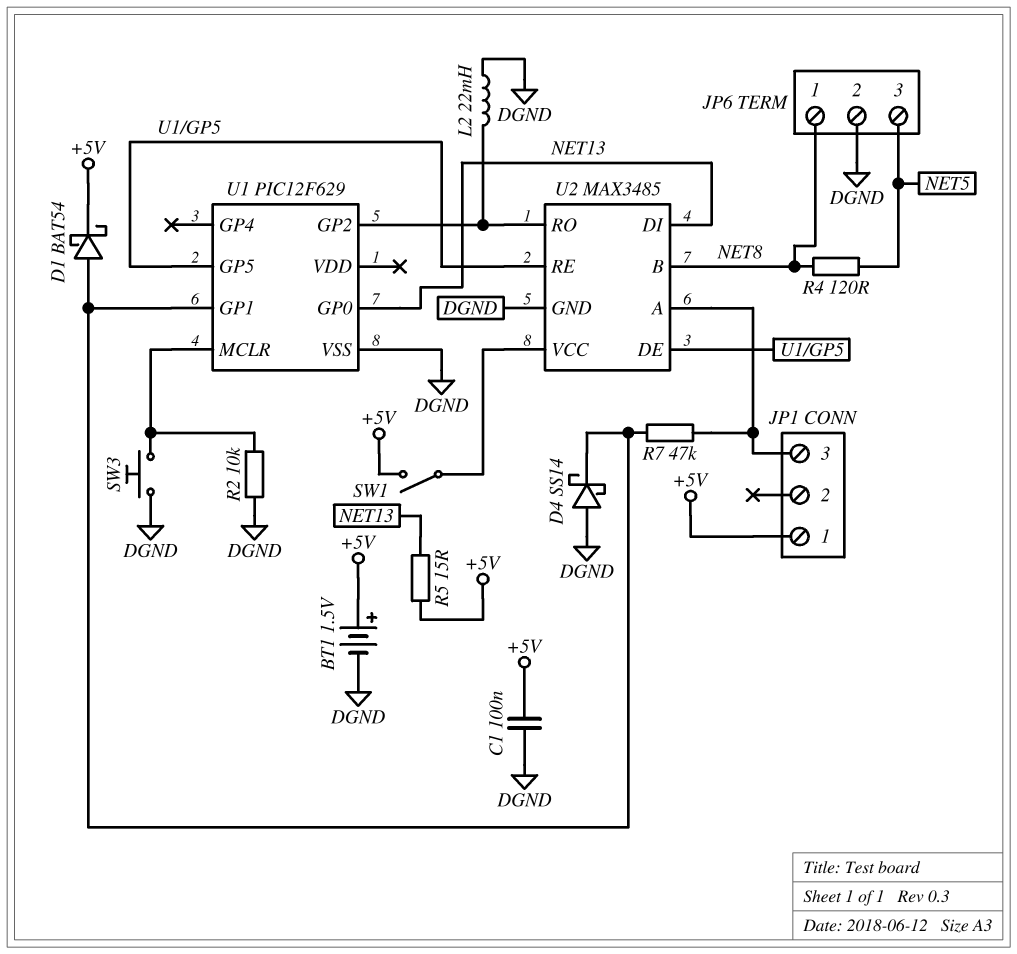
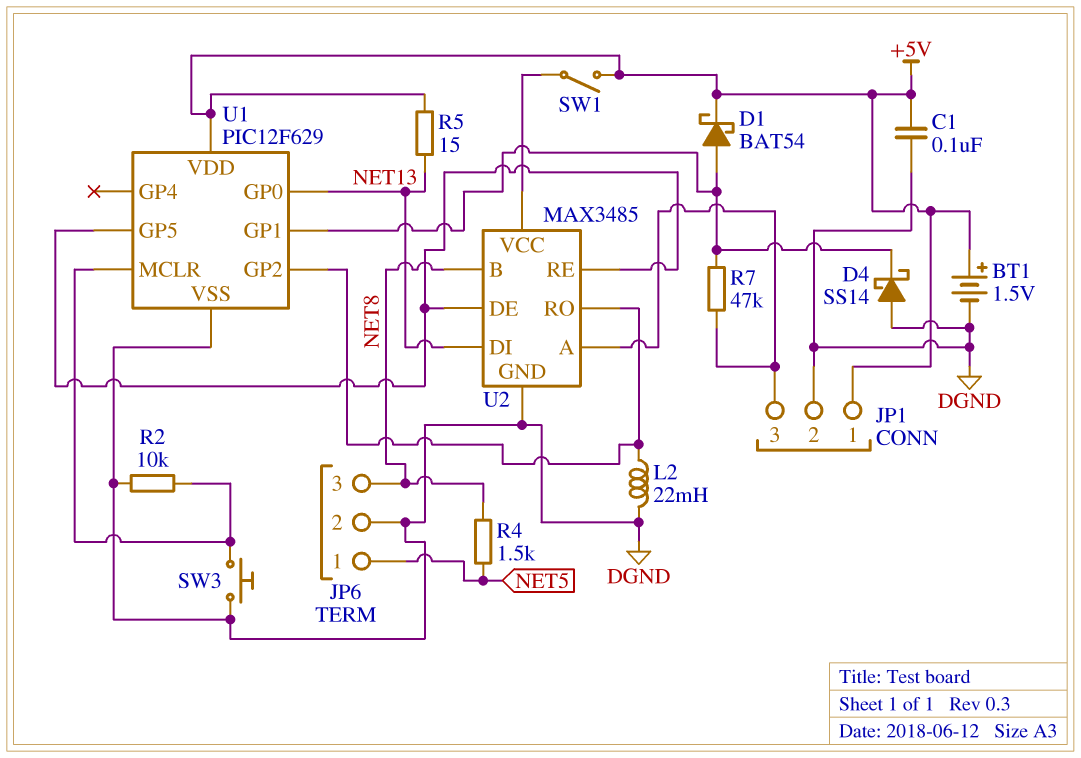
JP1 pin 2: none -> DGND
JP6 pin 1: NET8 -> NET5
JP6 pin 3: NET5 -> NET8
R4: 120 (NET5, NET8) -> 1.5k (NET5, NET8)
U1 pin VDD: none -> +5V

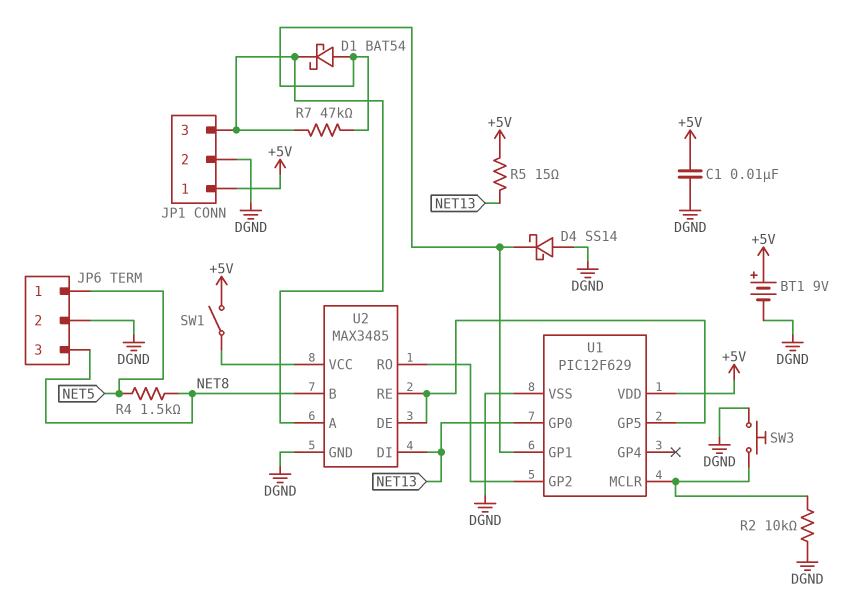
BT1: 1.5V (plus +5V, minus DGND) -> 9V (plus +5V, minus DGND)
C1: 100nF (+5V, DGND) -> 10nF (+5V, DGND)
D1: schottky BAT54 (A U1/GP1, K +5V) -> schottky BAT54 (A U1/GP1, K JP1/3)
L2: 22mH (DGND, U1/GP2) -> none

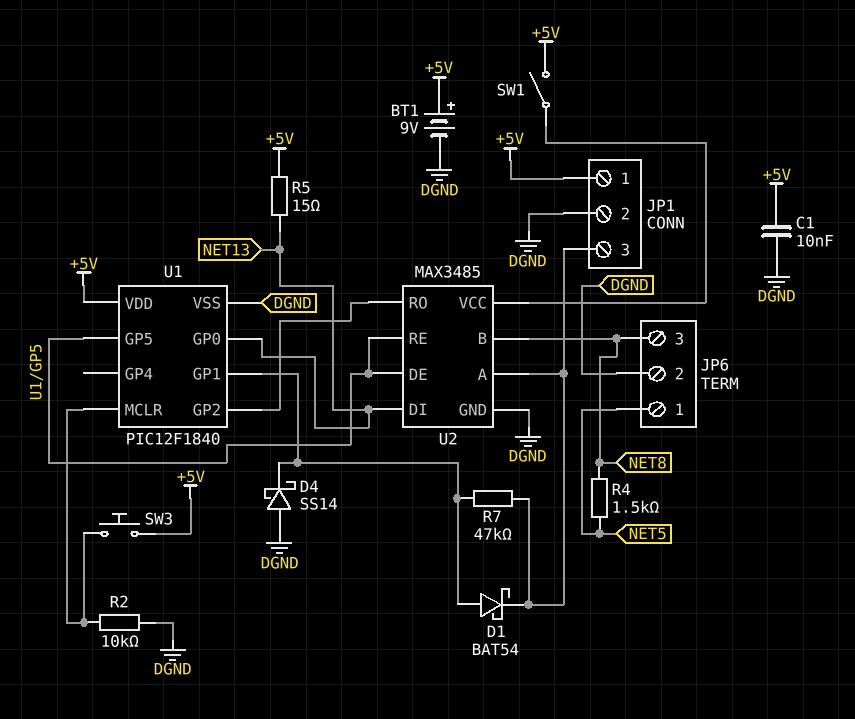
SW3: button (DGND, U1/MCLR) -> button (+5V, U1/MCLR)
U1: PIC12F629 -> PIC12F1840

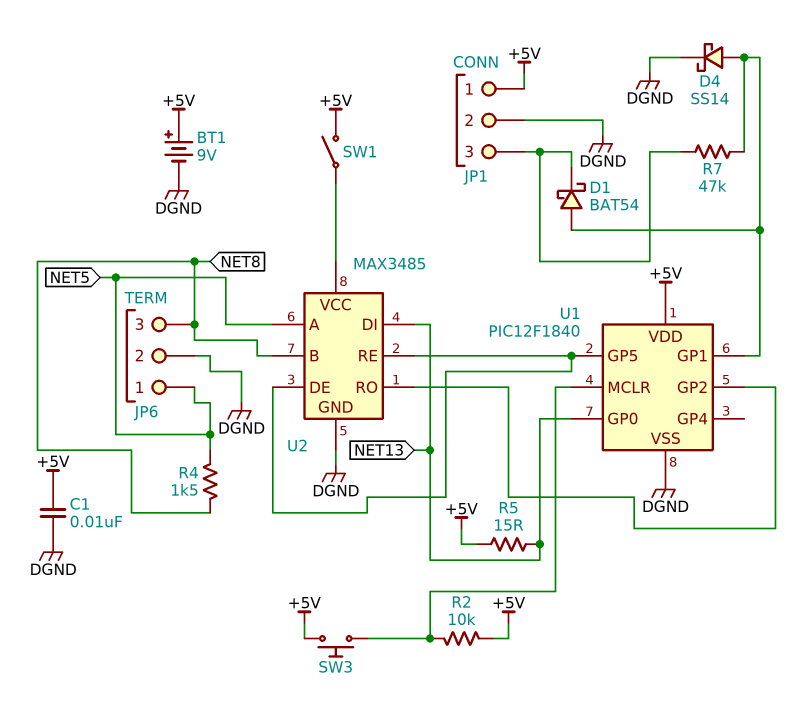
D4: schottky SS14 (A DGND, K U1/GP1) -> schottky SS14 (A U1/GP1, K DGND)
R2: 10k (DGND, U1/MCLR) -> 10k (+5V, U1/MCLR)
U2 pin A: JP1/3 -> NET5

